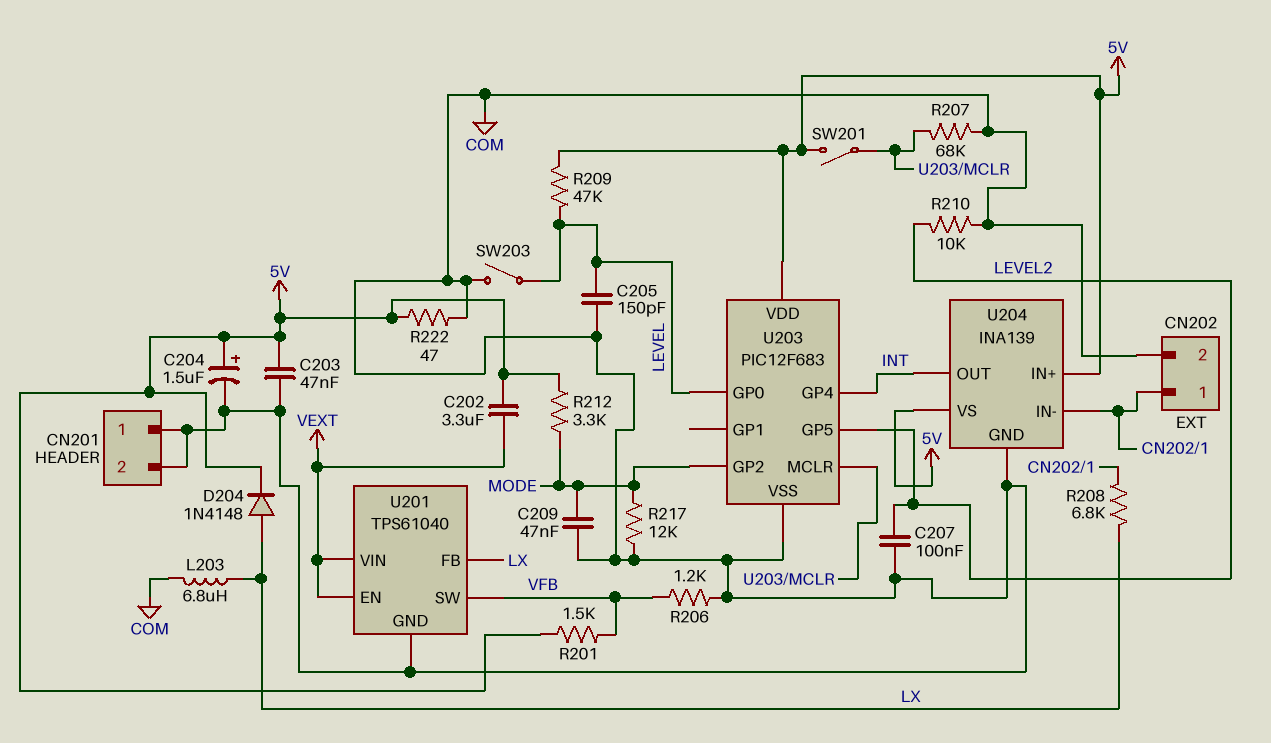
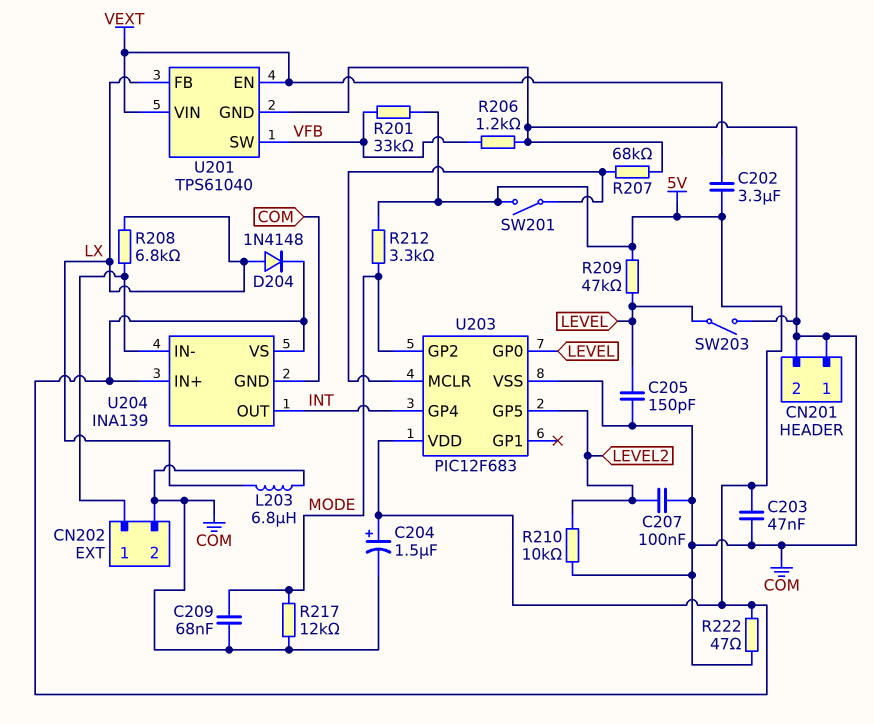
C209: 47nF (COM, MODE) -> 68nF (COM, MODE)
R201: 1.5k (5V, VFB) -> 33k (5V, VFB)

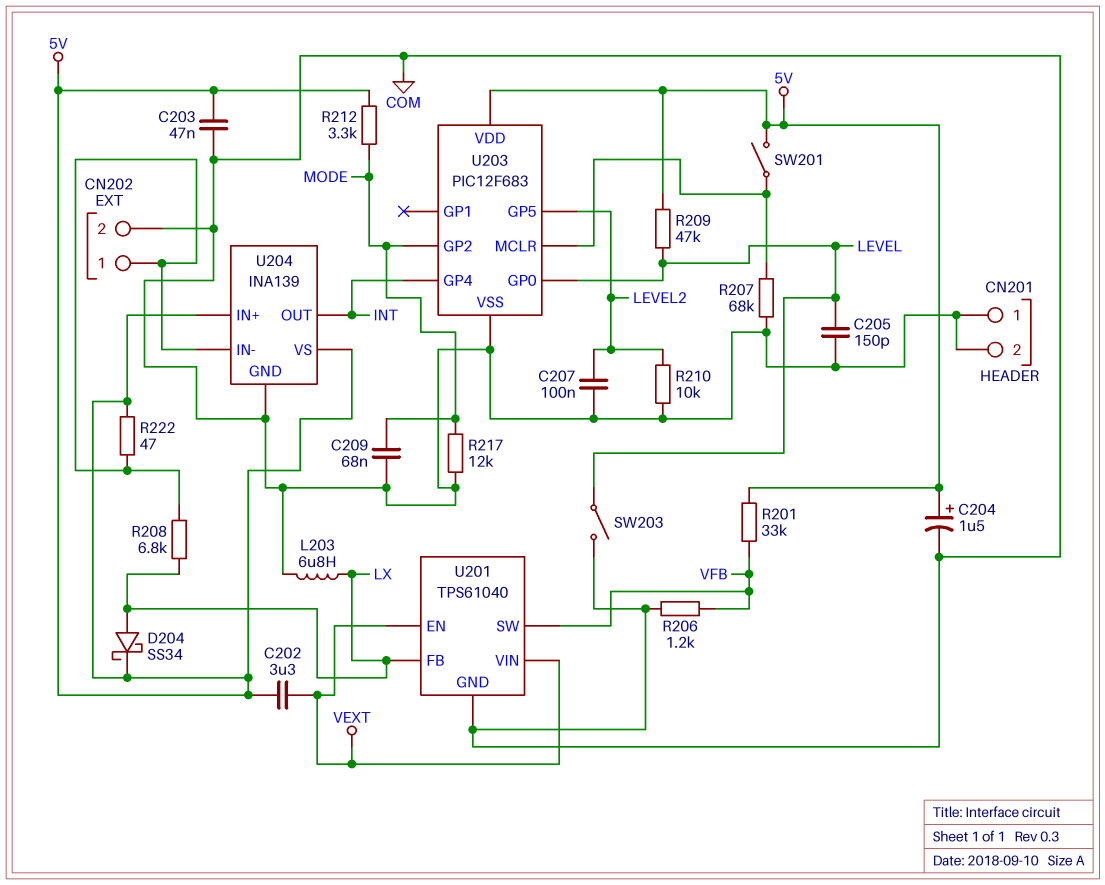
D204: diode 1N4148 (A LX, K 5V) -> schottky SS34 (A LX, K 5V)
R222: 47 (5V, COM) -> 47 (5V, CN202/1)

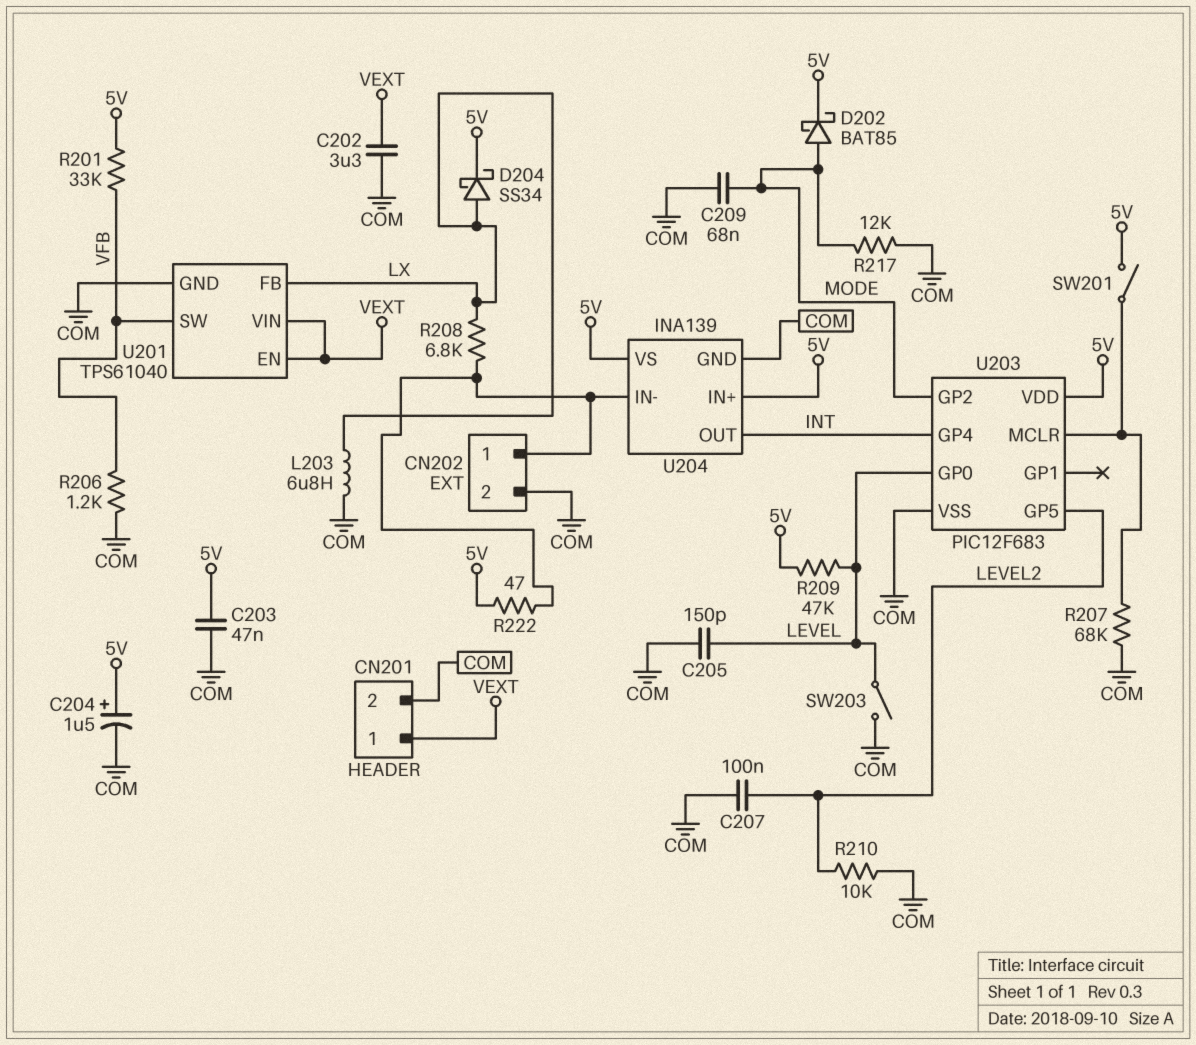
C202: 3.3uF (5V, VEXT) -> 3.3uF (COM, VEXT)
CN201 pin 1: COM -> VEXT
D202: none -> schottky BAT85 (A MODE, K 5V)
R212: 3.3k (5V, MODE) -> none

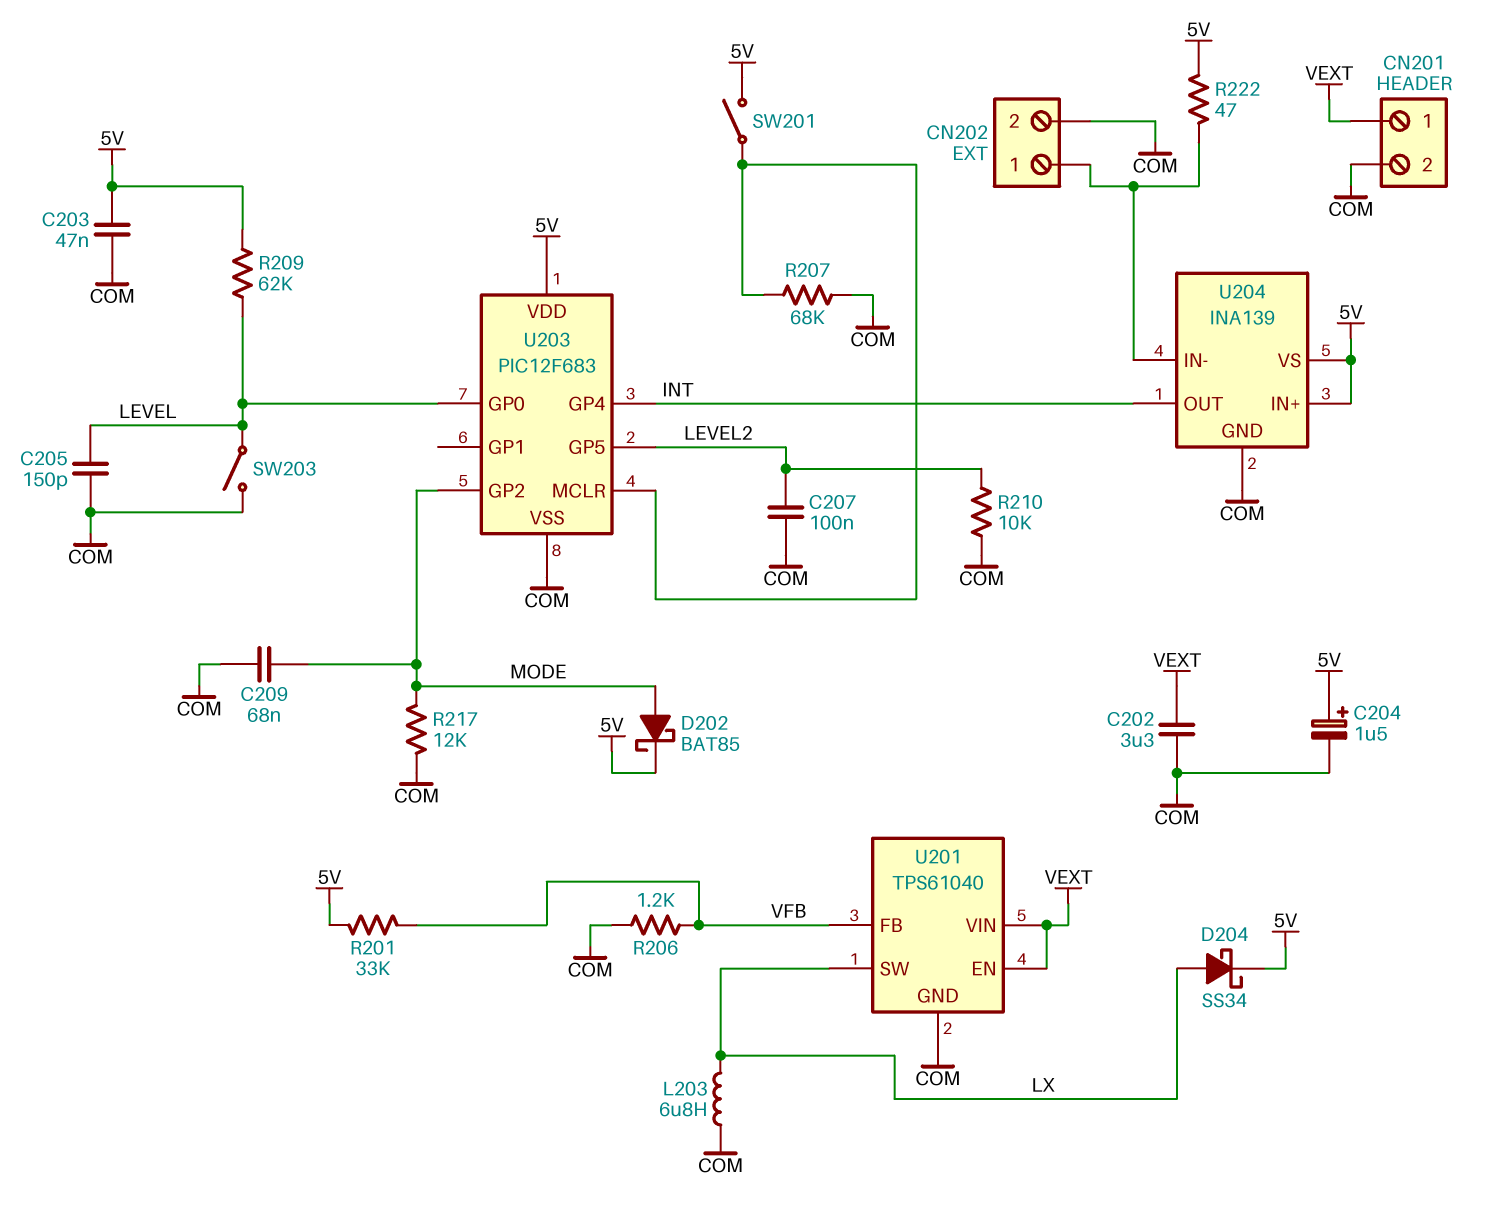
R208: 6.8k (CN202/1, LX) -> none
R209: 47k (5V, LEVEL) -> 62k (5V, LEVEL)
U201 pin FB: LX -> VFB
U201 pin SW: VFB -> LX

